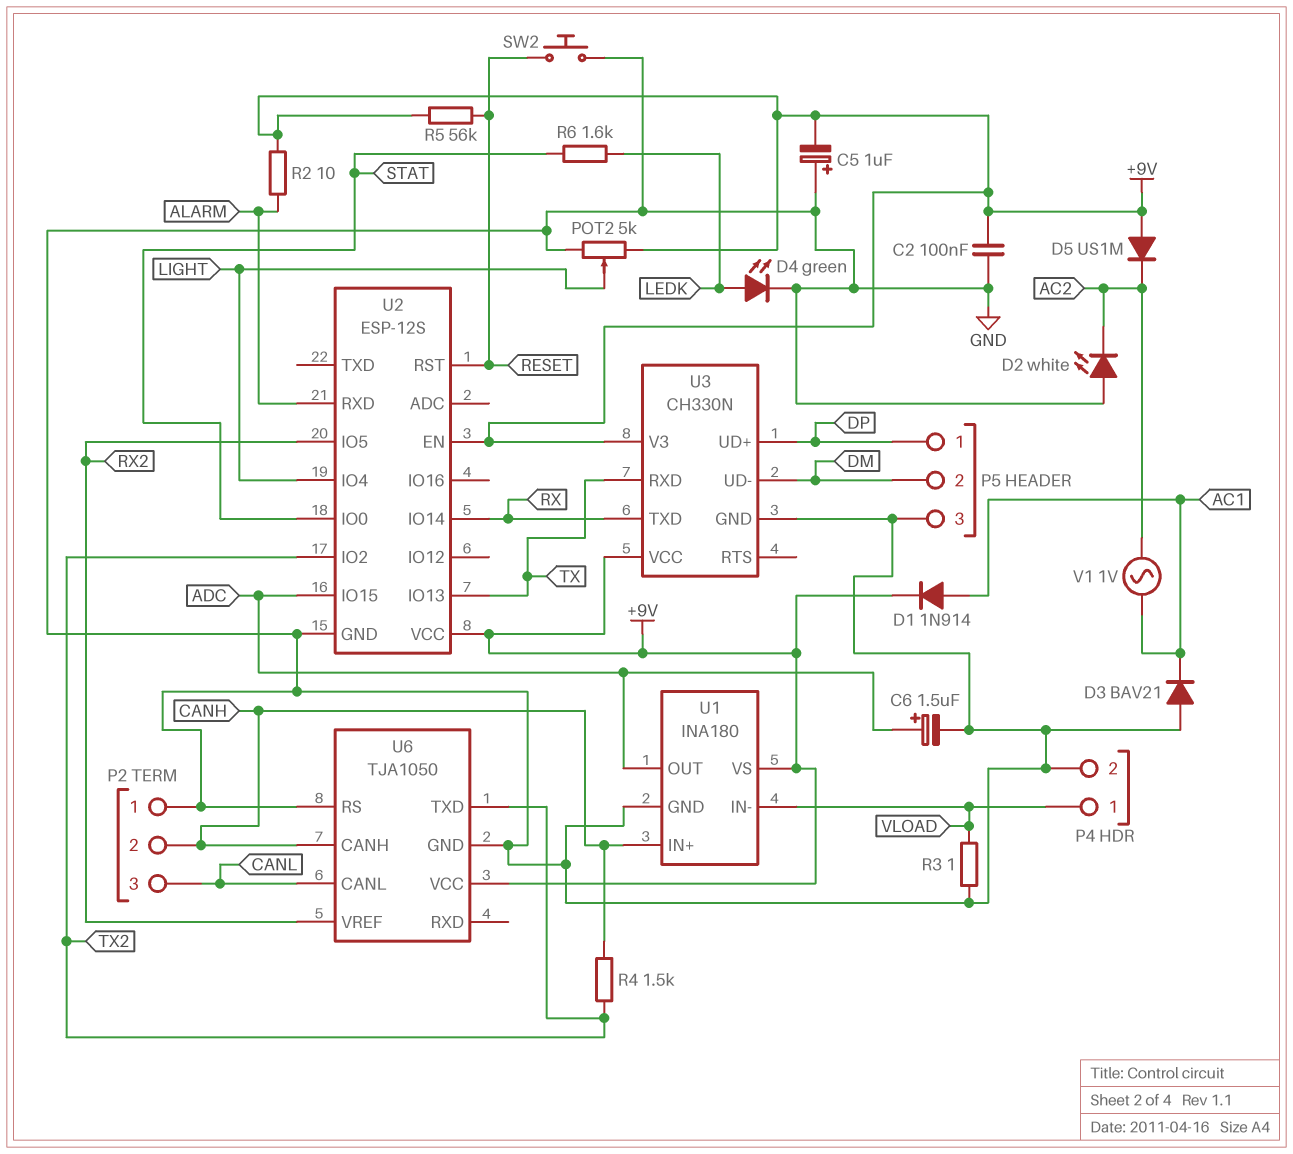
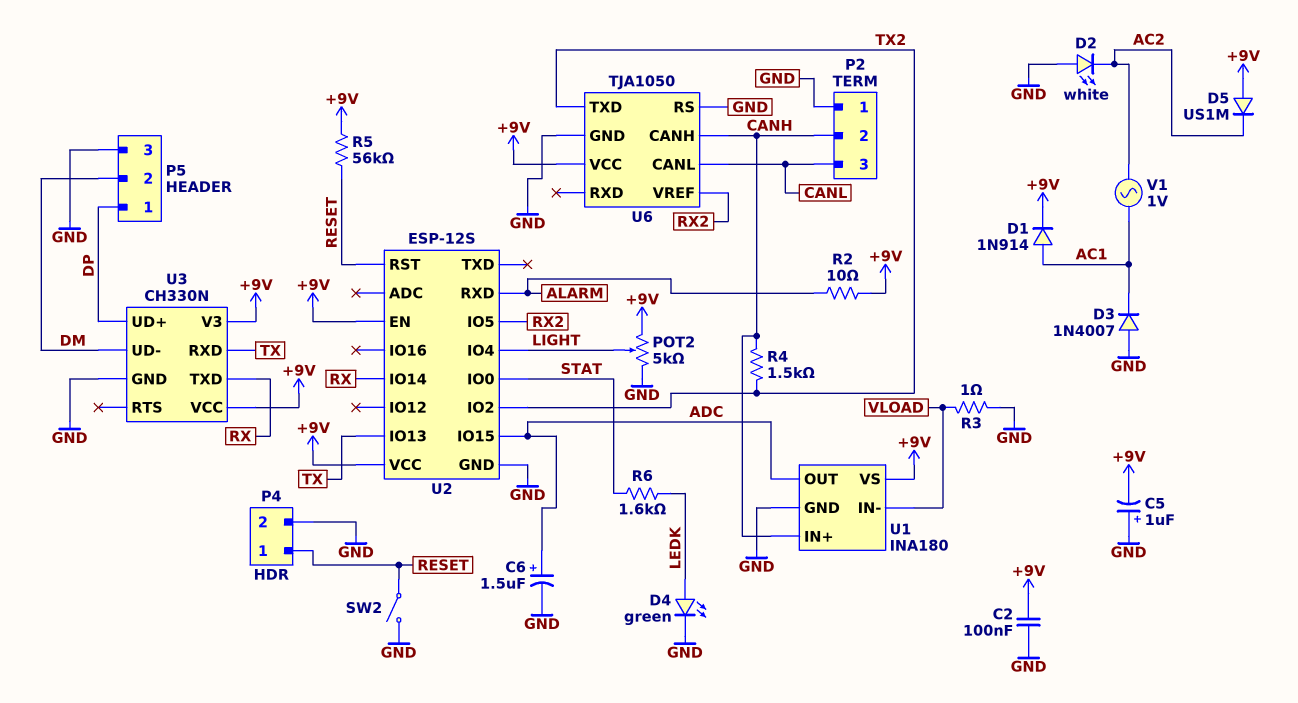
D3: diode BAV21 (A GND, K AC1) -> diode 1N4007 (A GND, K AC1)
P4 pin 1: VLOAD -> RESET
SW2: button (GND, RESET) -> switch (GND, RESET)

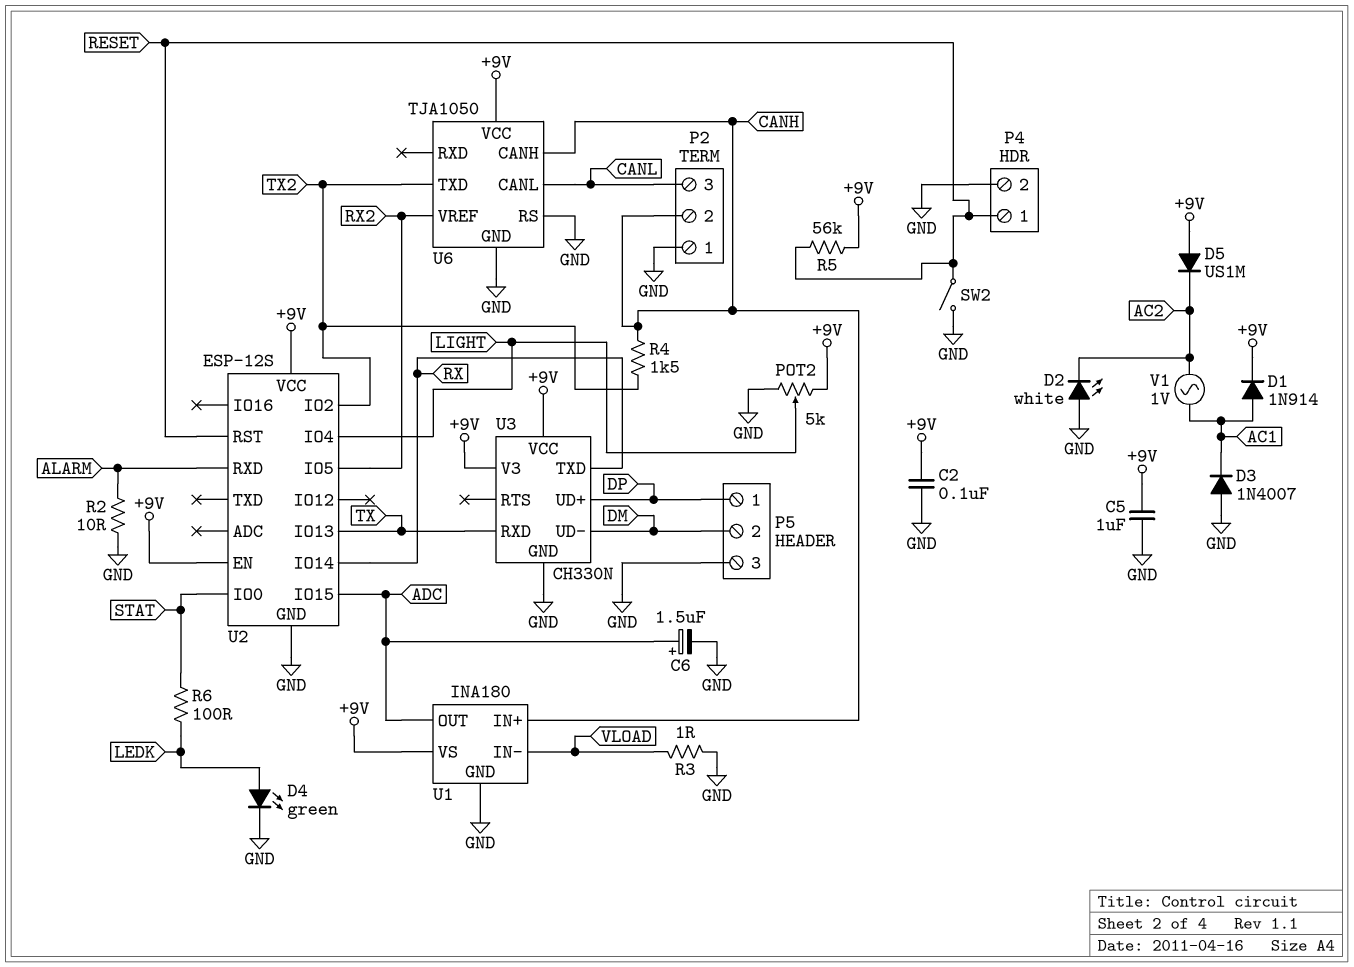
C5: 1uF (plus GND, minus +9V) -> 1uF (+9V, GND)
R2: 10 (+9V, ALARM) -> 10 (ALARM, GND)
R6: 1.6k (LEDK, STAT) -> 100 (LEDK, STAT)

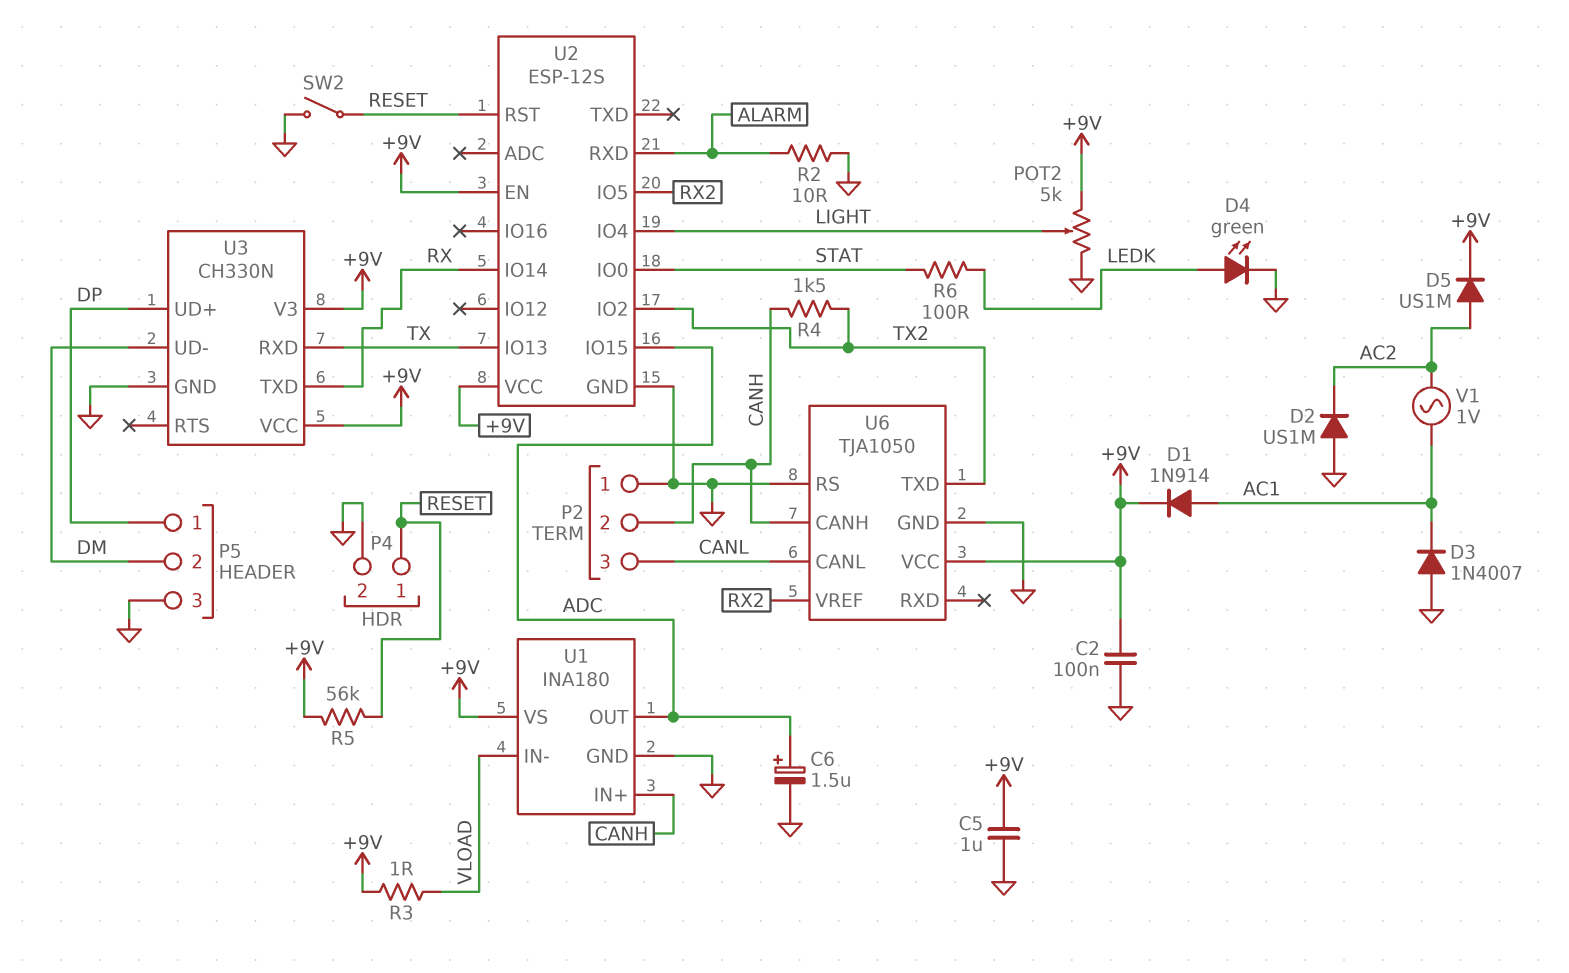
D2: LED white (A GND, K AC2) -> diode US1M (A GND, K AC2)
D5: diode US1M (A +9V, K AC2) -> diode US1M (A AC2, K +9V)
R3: 1 (GND, VLOAD) -> 1 (+9V, VLOAD)

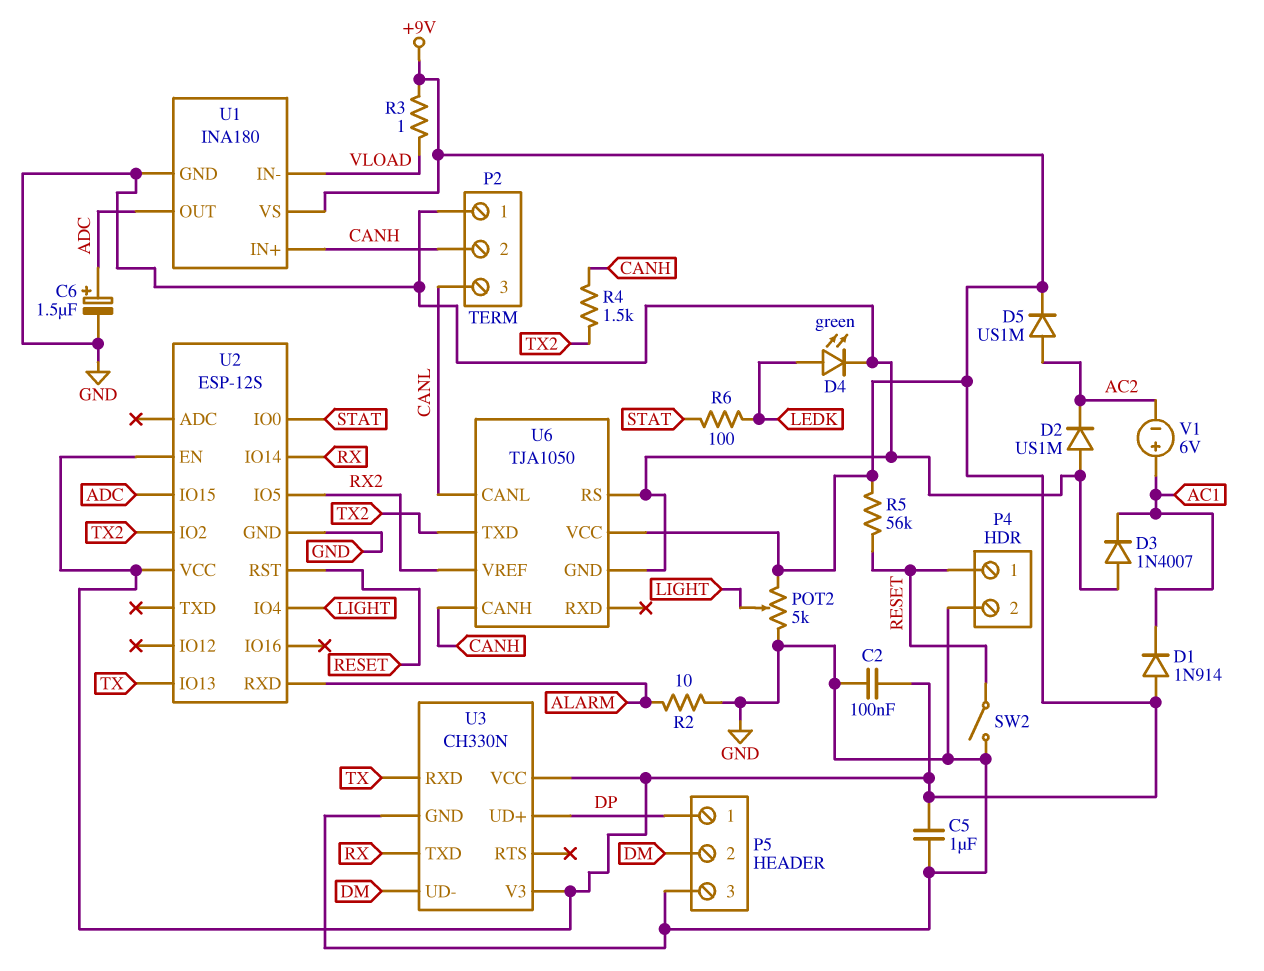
D1: diode 1N914 (A AC1, K +9V) -> diode 1N914 (A +9V, K AC1)
V1: AC 1V (AC1, AC2) -> 6V (plus AC1, minus AC2)

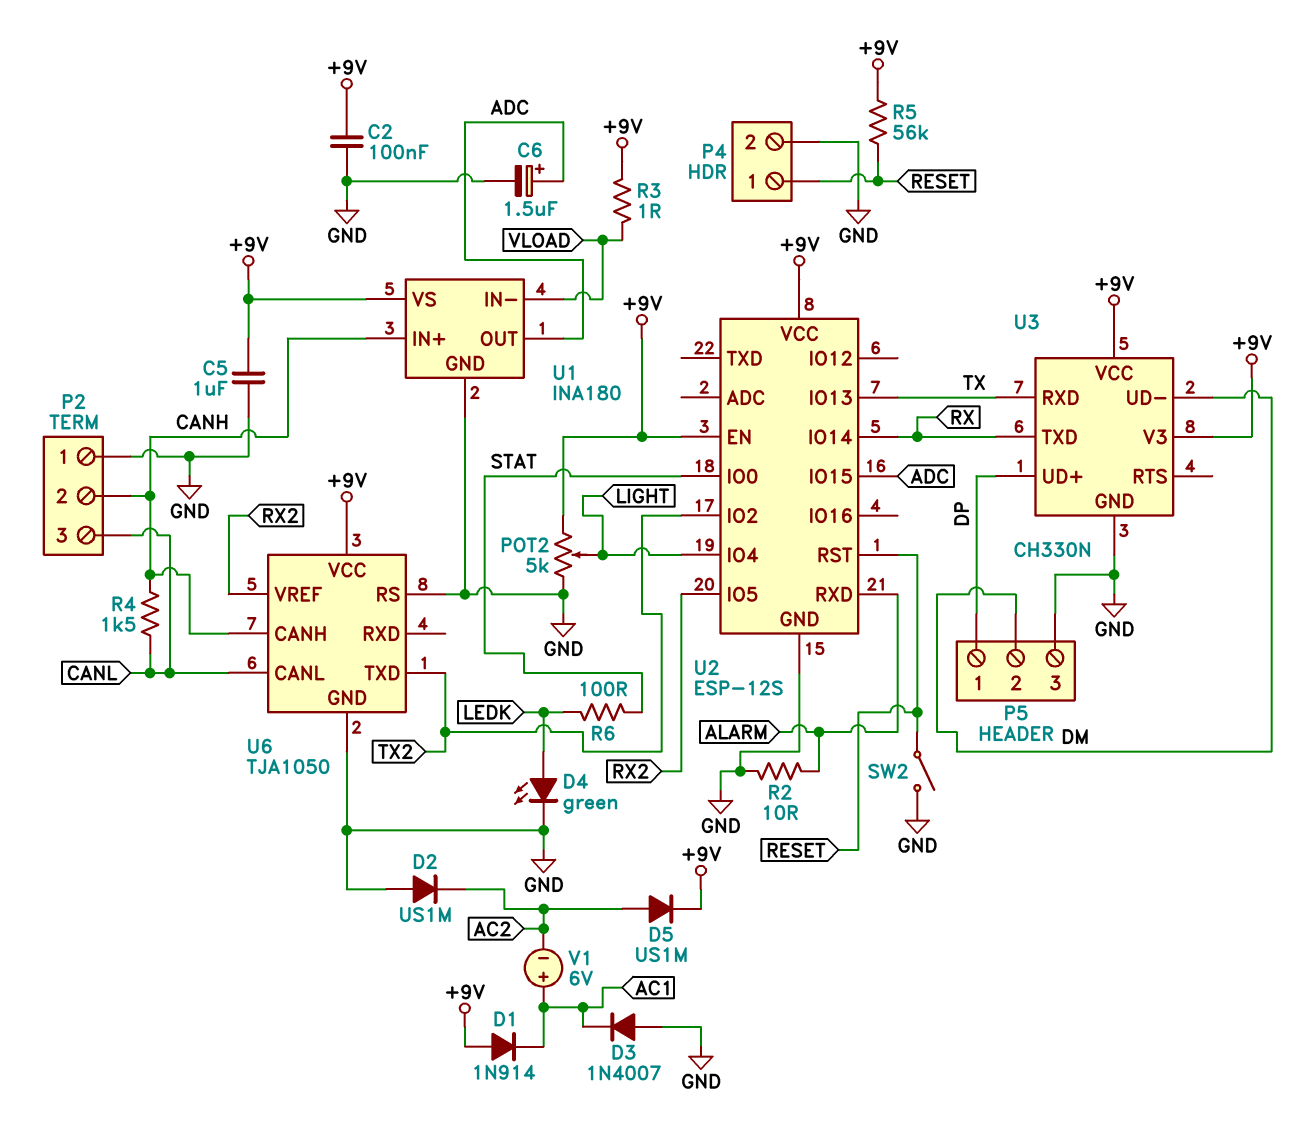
R4: 1.5k (CANH, TX2) -> 1.5k (CANH, CANL)

